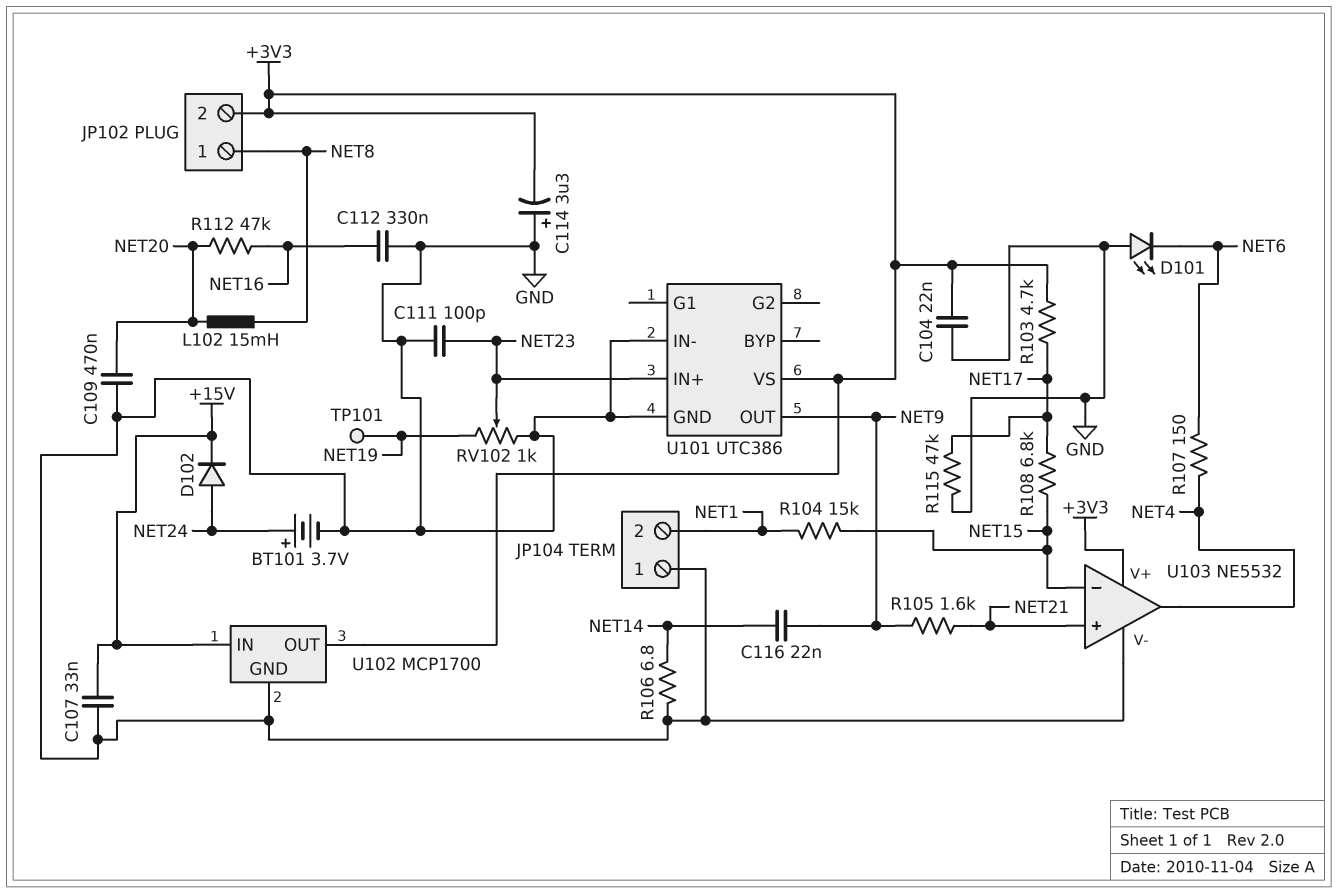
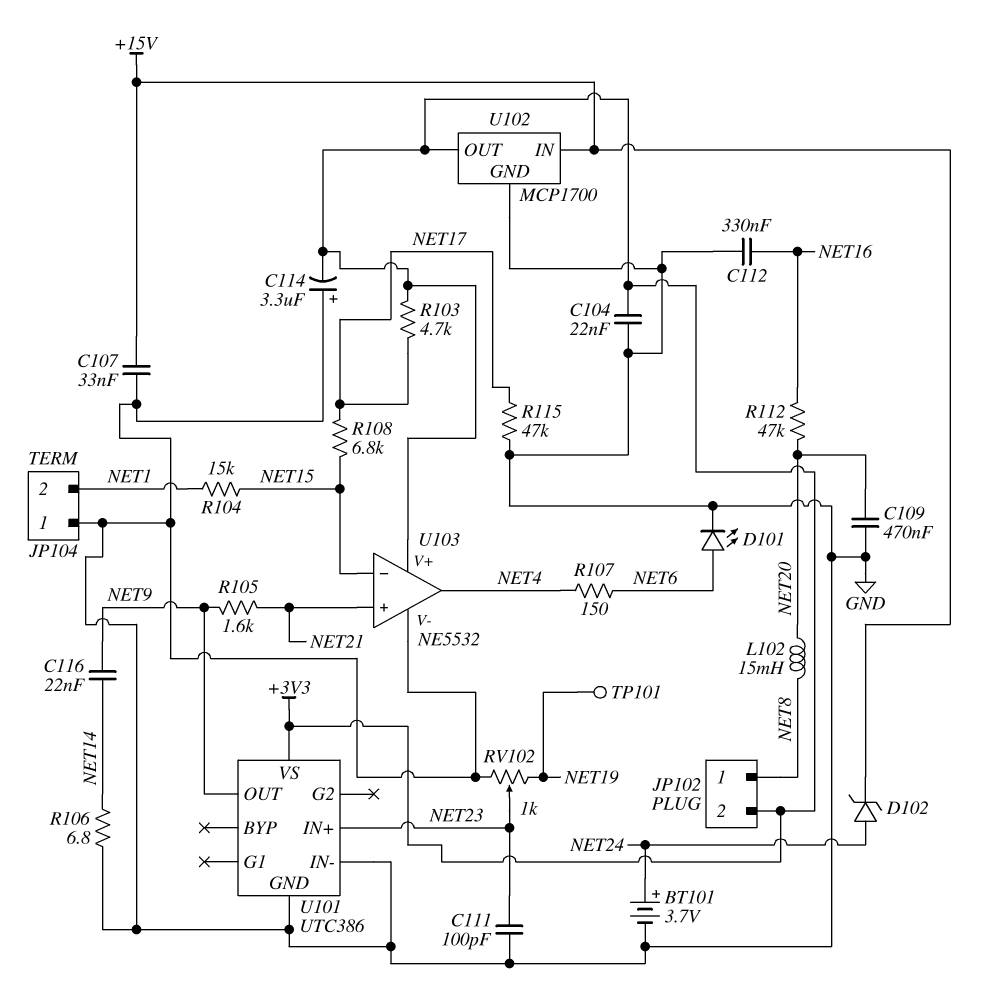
D101: LED (A GND, K NET6) -> LED (A NET6, K GND)
D102: diode (A NET24, K +15V) -> zener (A NET24, K +15V)

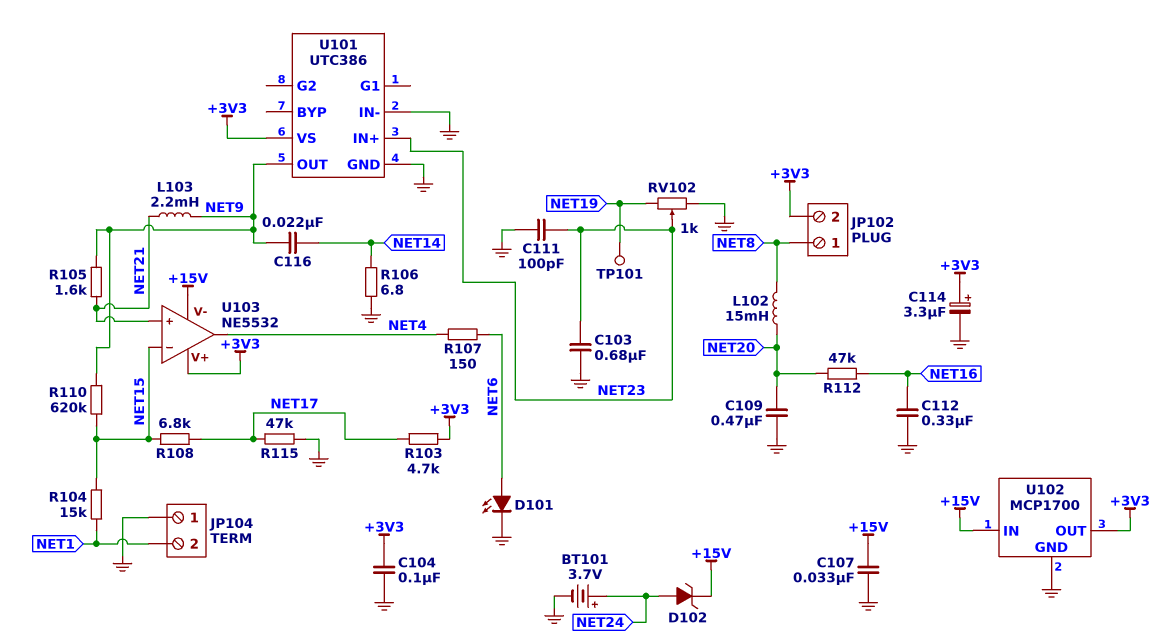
C103: none -> 680nF (GND, NET23)
C104: 22nF (+3V3, GND) -> 100nF (+3V3, GND)
C114: 3.3uF (plus GND, minus +3V3) -> 3.3uF (plus +3V3, minus GND)
L103: none -> 2.2mH (NET9, NET21)
R110: none -> 620k (NET9, NET15)
U103 pin V-: GND -> +15V

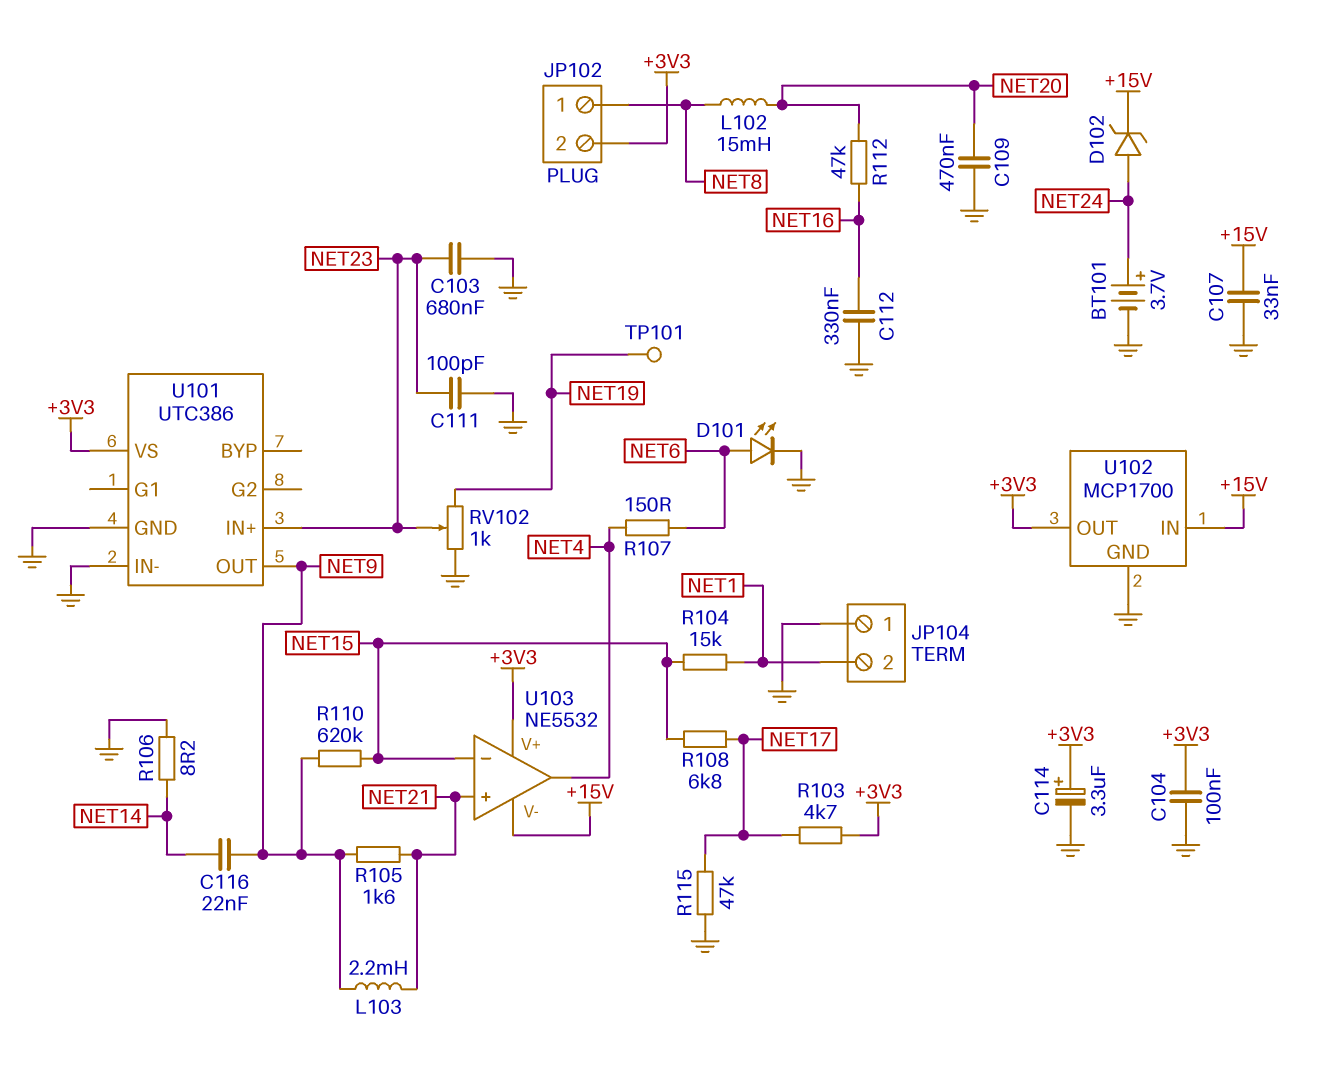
R106: 6.8 (GND, NET14) -> 8.2 (GND, NET14)

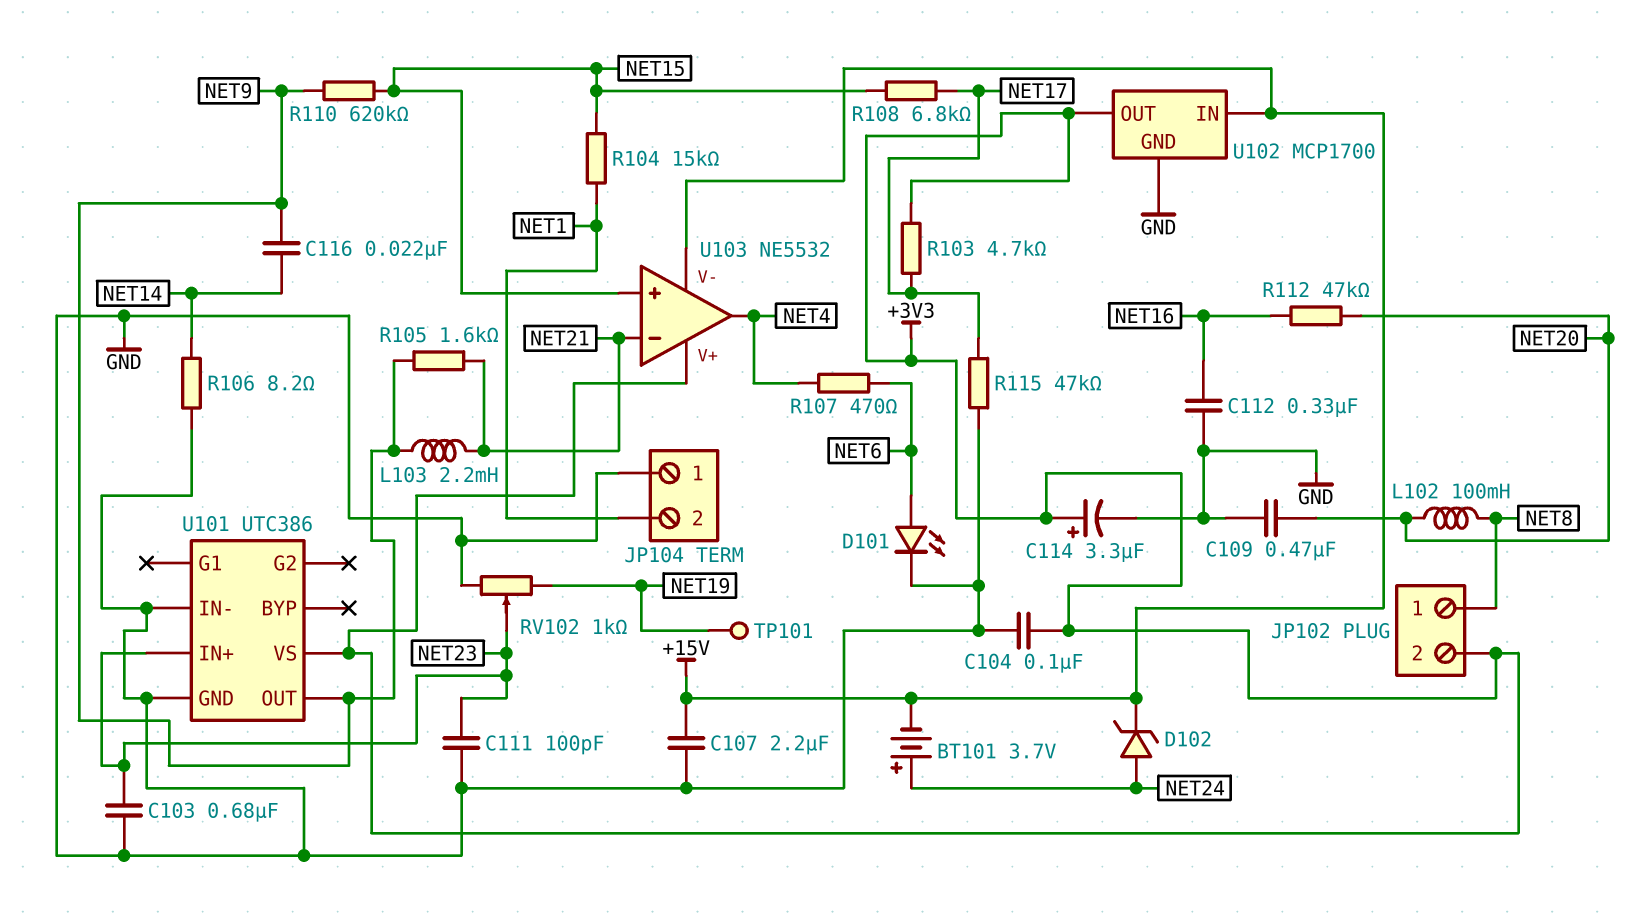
BT101: 3.7V (plus NET24, minus GND) -> 3.7V (plus NET24, minus +15V)
C107: 33nF (+15V, GND) -> 2.2uF (+15V, GND)
L102: 15mH (NET8, NET20) -> 100mH (NET8, NET20)
R107: 150 (NET4, NET6) -> 470 (NET4, NET6)
U103 pin in+: NET21 -> NET15
U103 pin in-: NET15 -> NET21

